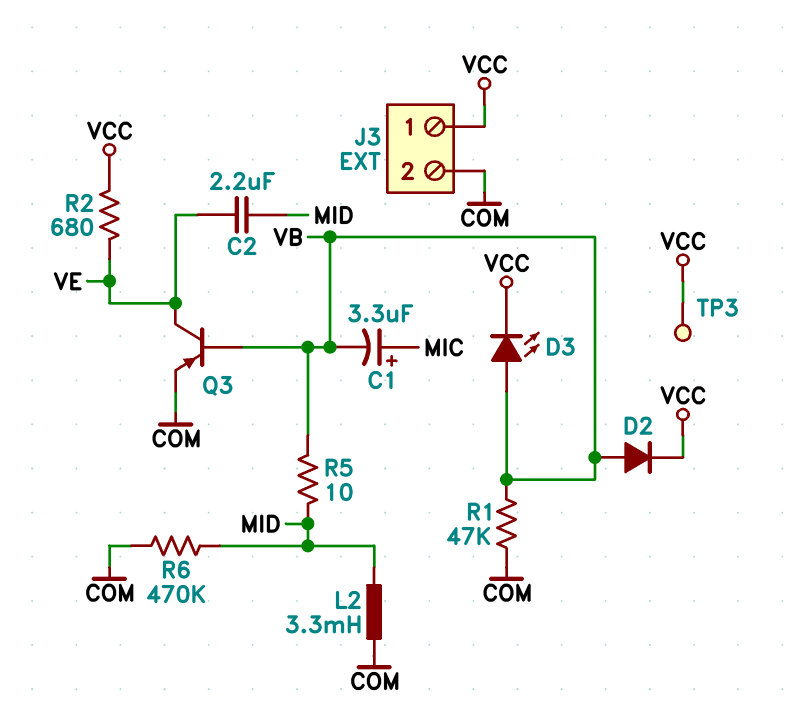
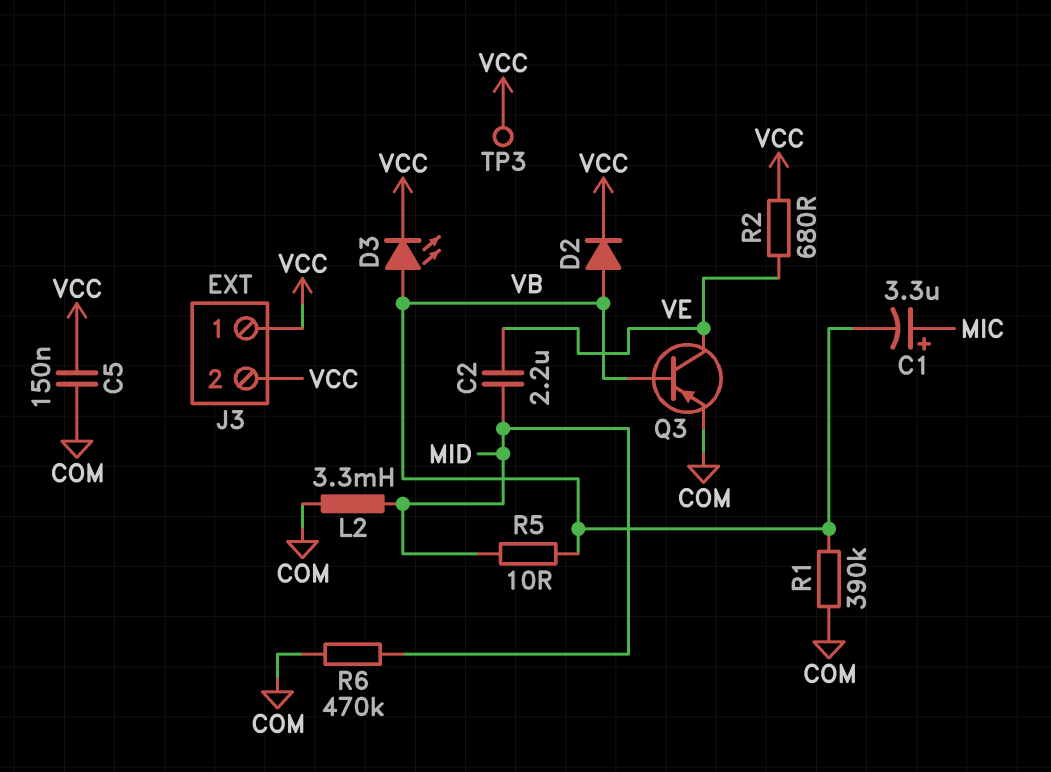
C5: none -> 150nF (COM, VCC)
J3 pin 2: COM -> VCC
R1: 47k (COM, VB) -> 390k (COM, VB)

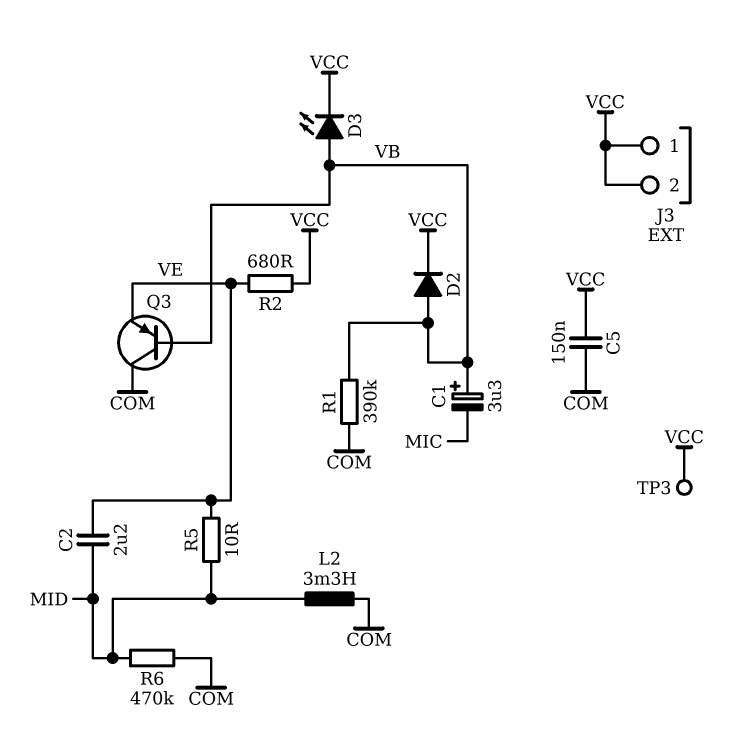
C1: 3.3uF (plus MIC, minus VB) -> 3.3uF (plus VB, minus MIC)
Q3: PNP (B VB, C VE, E COM) -> PNP (B VB, C COM, E VE)
R5: 10 (MID, VB) -> 10 (MID, VE)

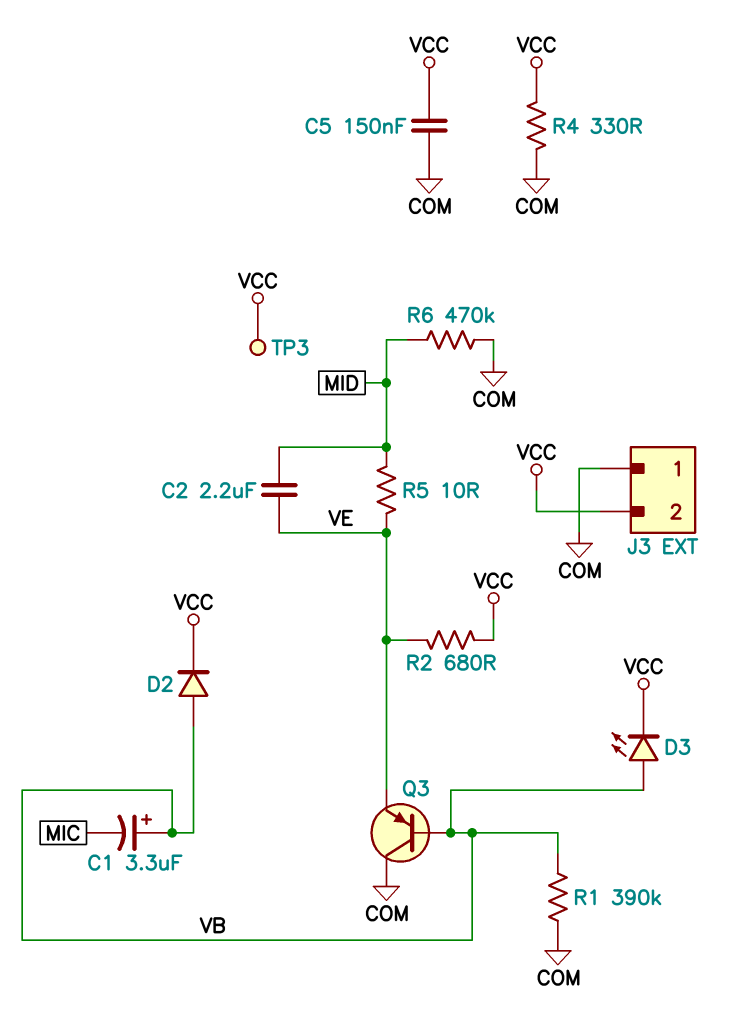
J3 pin 1: VCC -> COM
L2: 3.3mH (COM, MID) -> none
R4: none -> 330 (COM, VCC)

